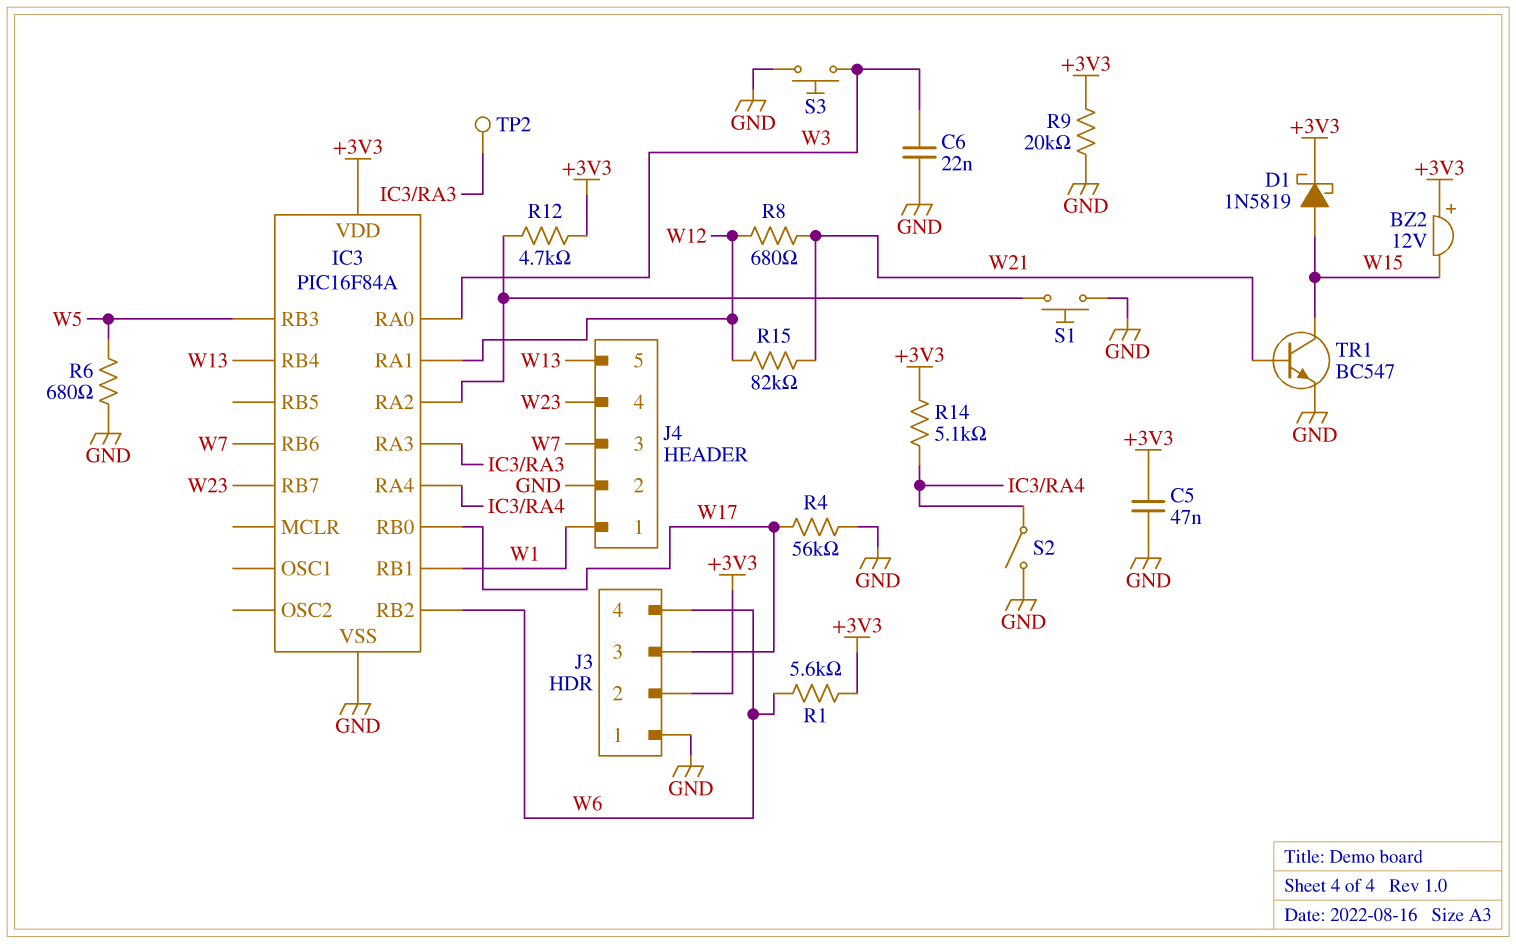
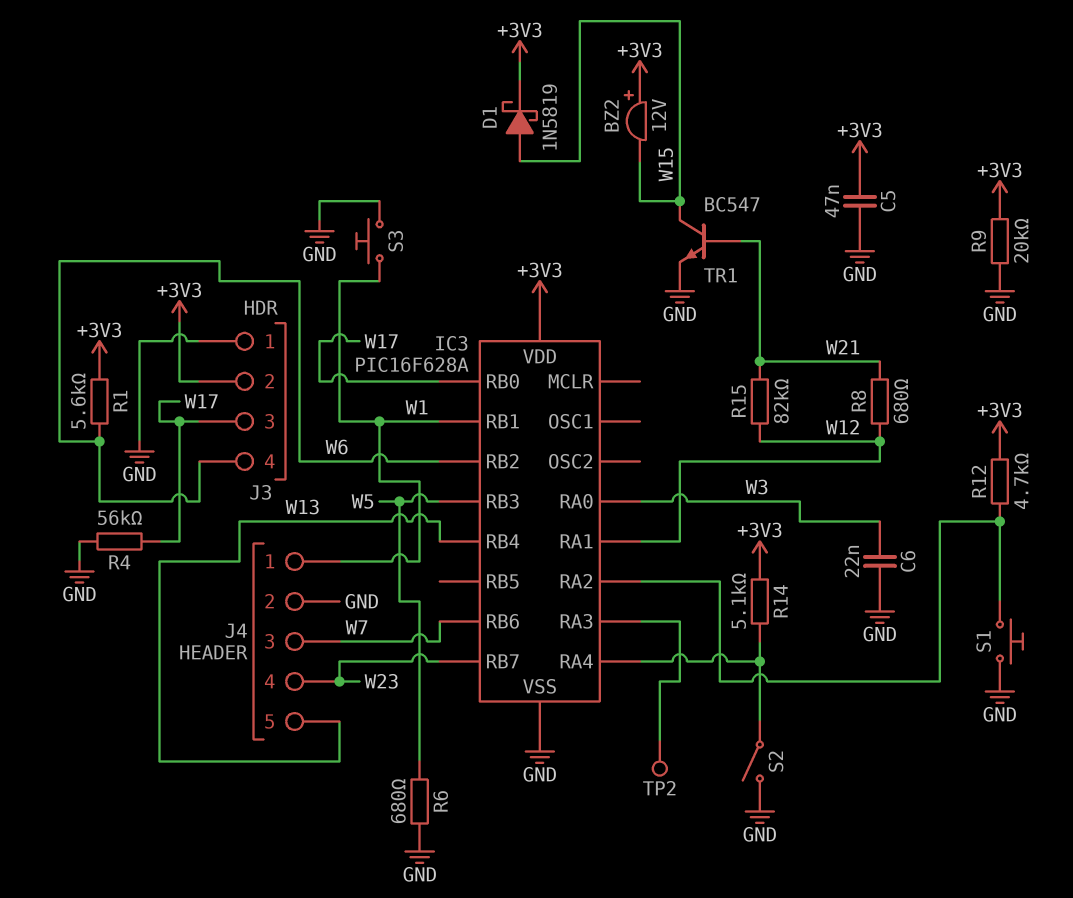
IC3: PIC16F84A -> PIC16F628A
S3: button (GND, W3) -> button (GND, W1)

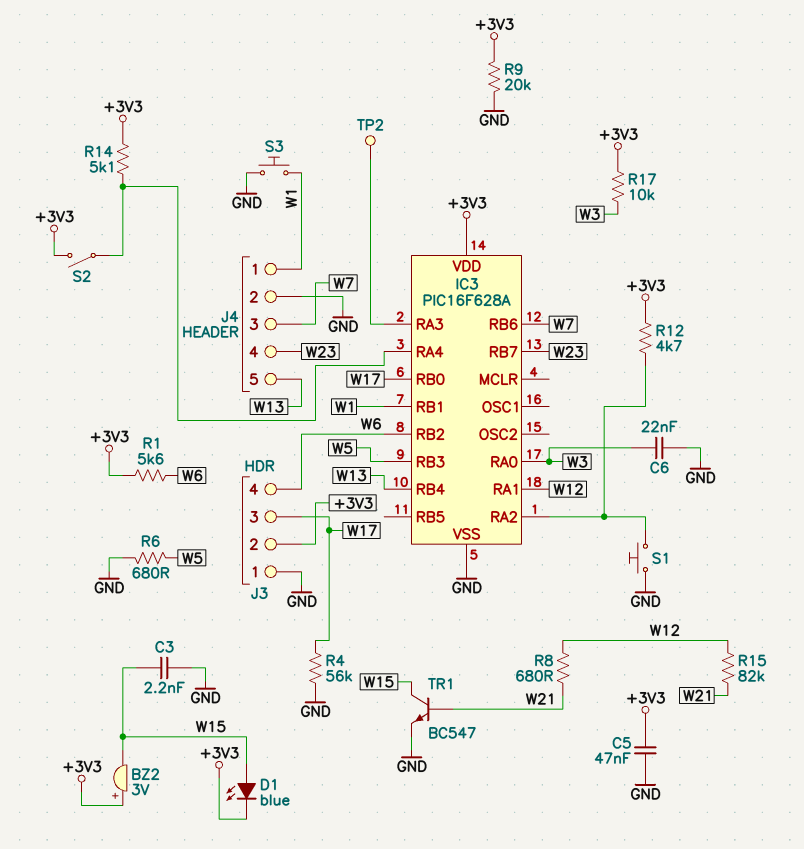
BZ2: buzzer 12V (plus +3V3, minus W15) -> buzzer 3V (plus +3V3, minus W15)
C3: none -> 2.2nF (GND, W15)
D1: schottky 1N5819 (A W15, K +3V3) -> LED blue (A W15, K +3V3)
R17: none -> 10k (+3V3, W3)
S2: switch (GND, IC3/RA4) -> switch (+3V3, IC3/RA4)

